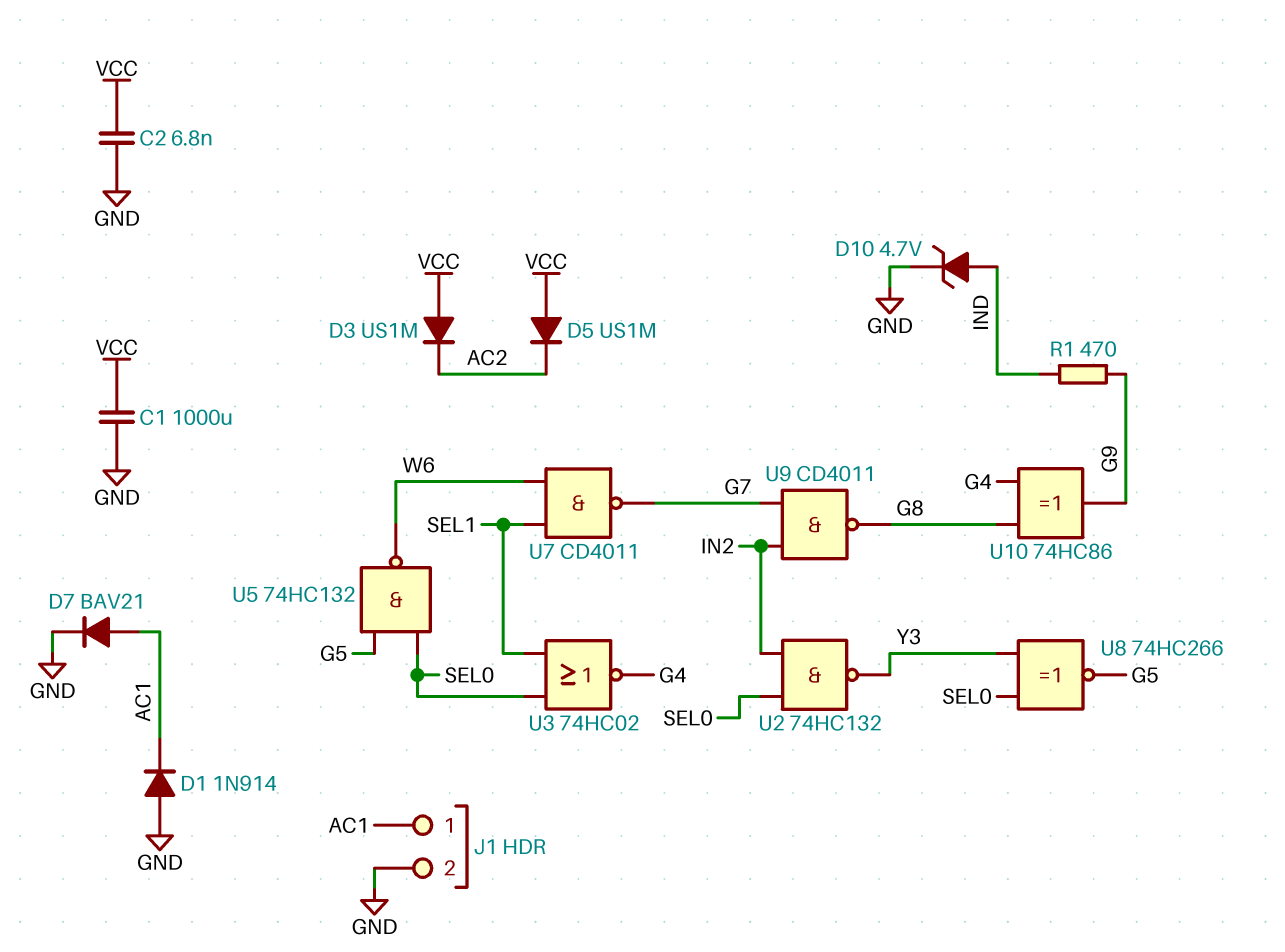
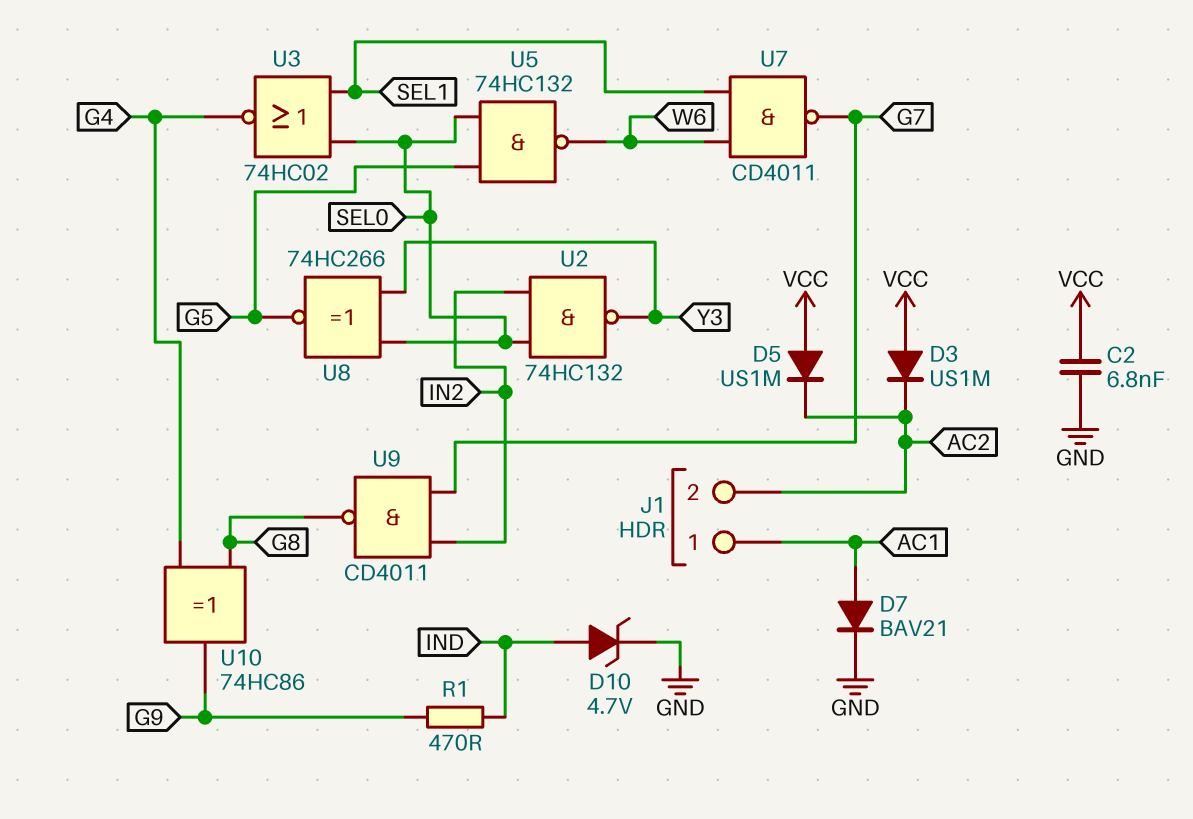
C1: 1000uF (GND, VCC) -> none
D1: diode 1N914 (A GND, K AC1) -> none
J1 pin 2: GND -> AC2

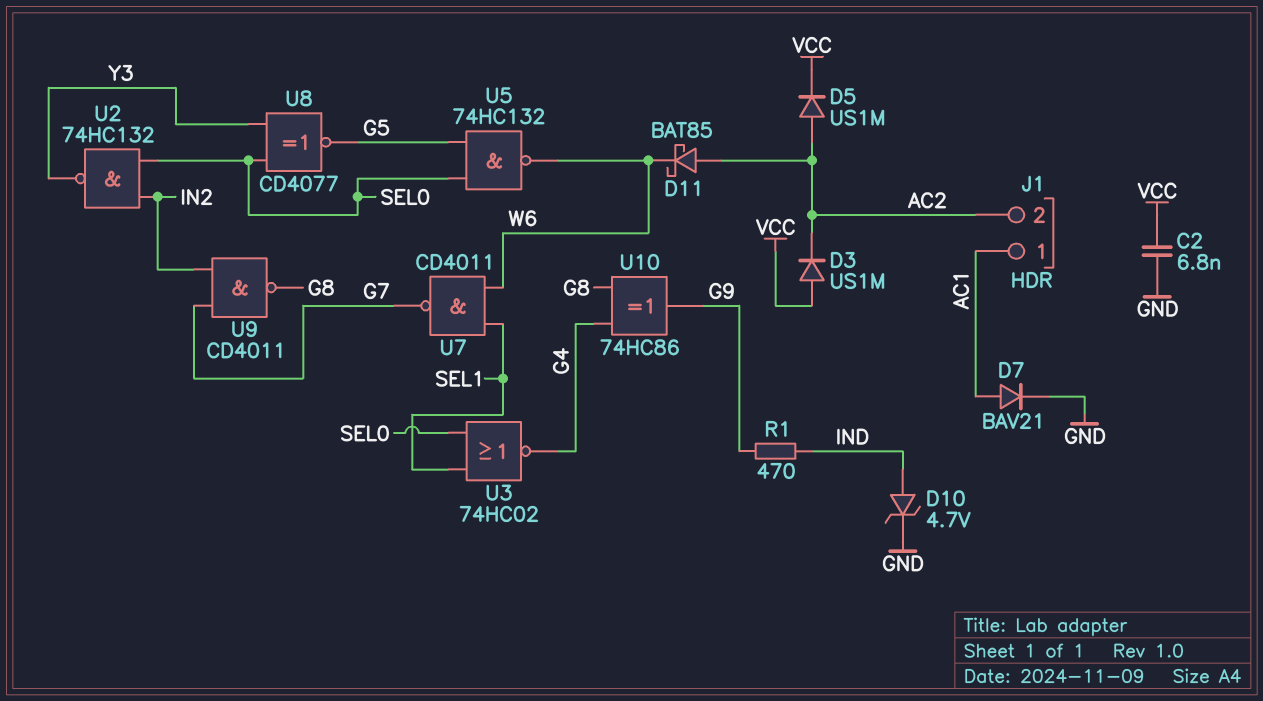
D5: diode US1M (A VCC, K AC2) -> diode US1M (A AC2, K VCC)
D11: none -> schottky BAT85 (A AC2, K W6)
U8: XNOR 74HC266 (in SEL0, in Y3, out G5) -> XNOR CD4077 (in SEL0, in Y3, out G5)

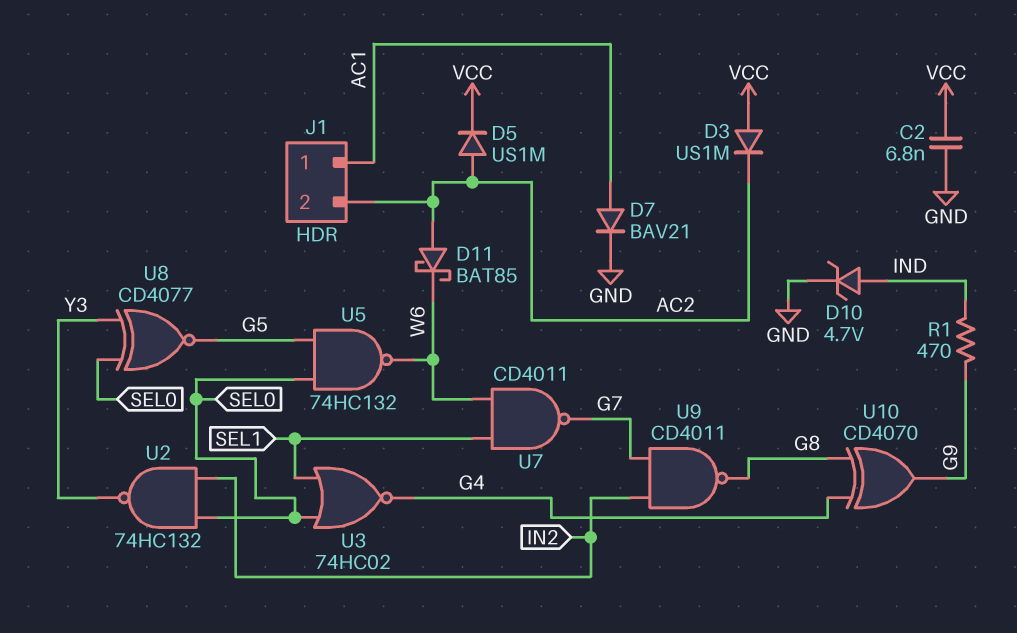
U10: XOR 74HC86 (in G4, in G8, out G9) -> XOR CD4070 (in G4, in G8, out G9)

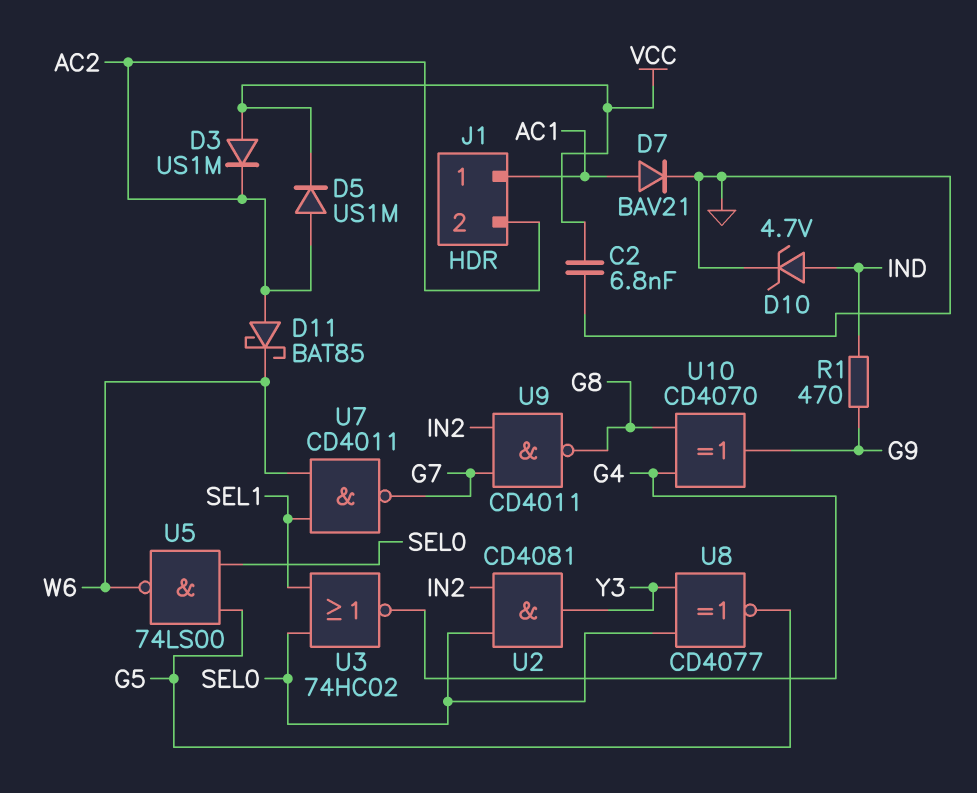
U2: NAND 74HC132 (in IN2, in SEL0, out Y3) -> AND CD4081 (in IN2, in SEL0, out Y3)
U5: NAND 74HC132 (in G5, in SEL0, out W6) -> NAND 74LS00 (in G5, in SEL0, out W6)

